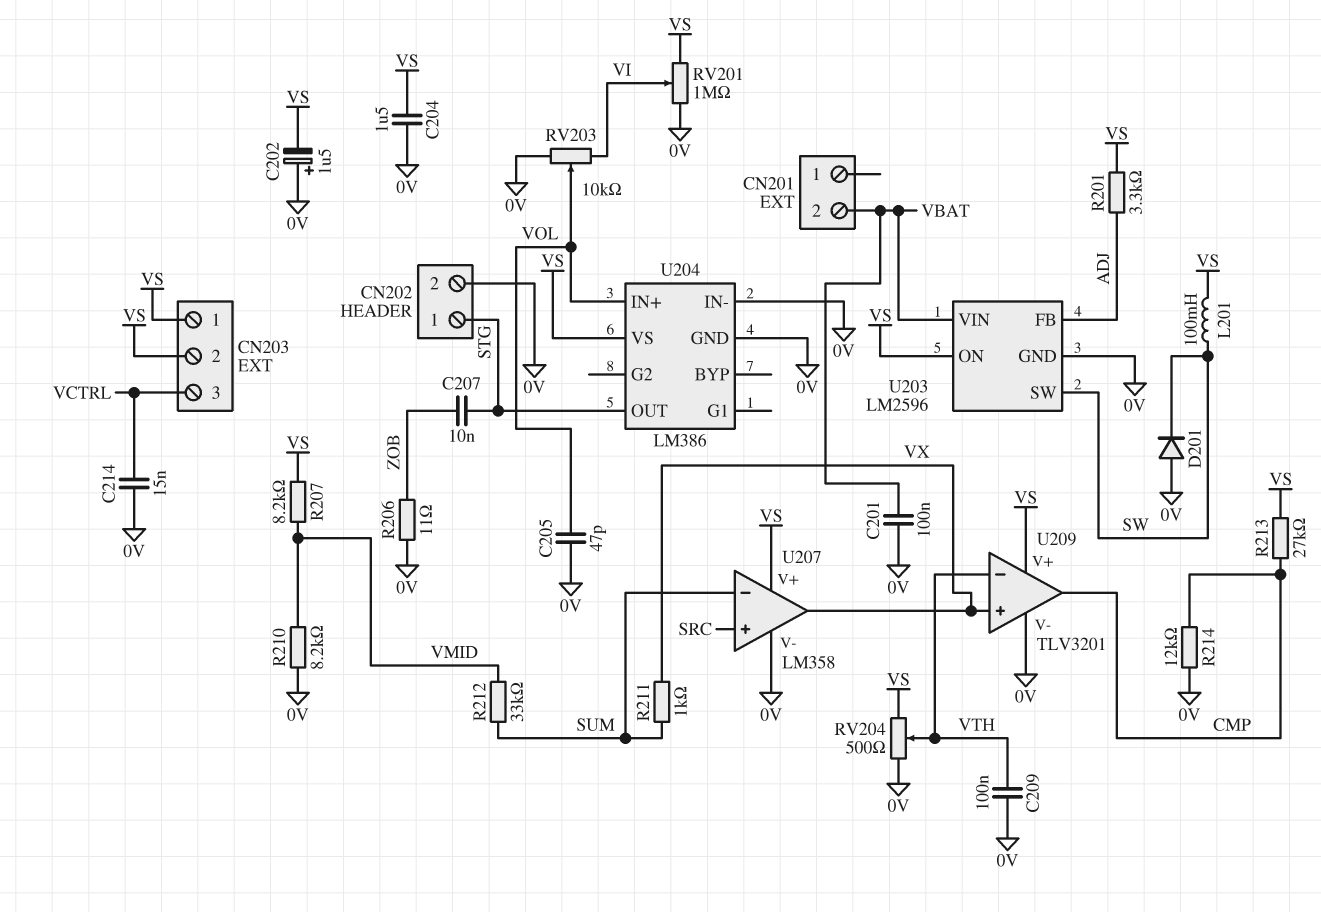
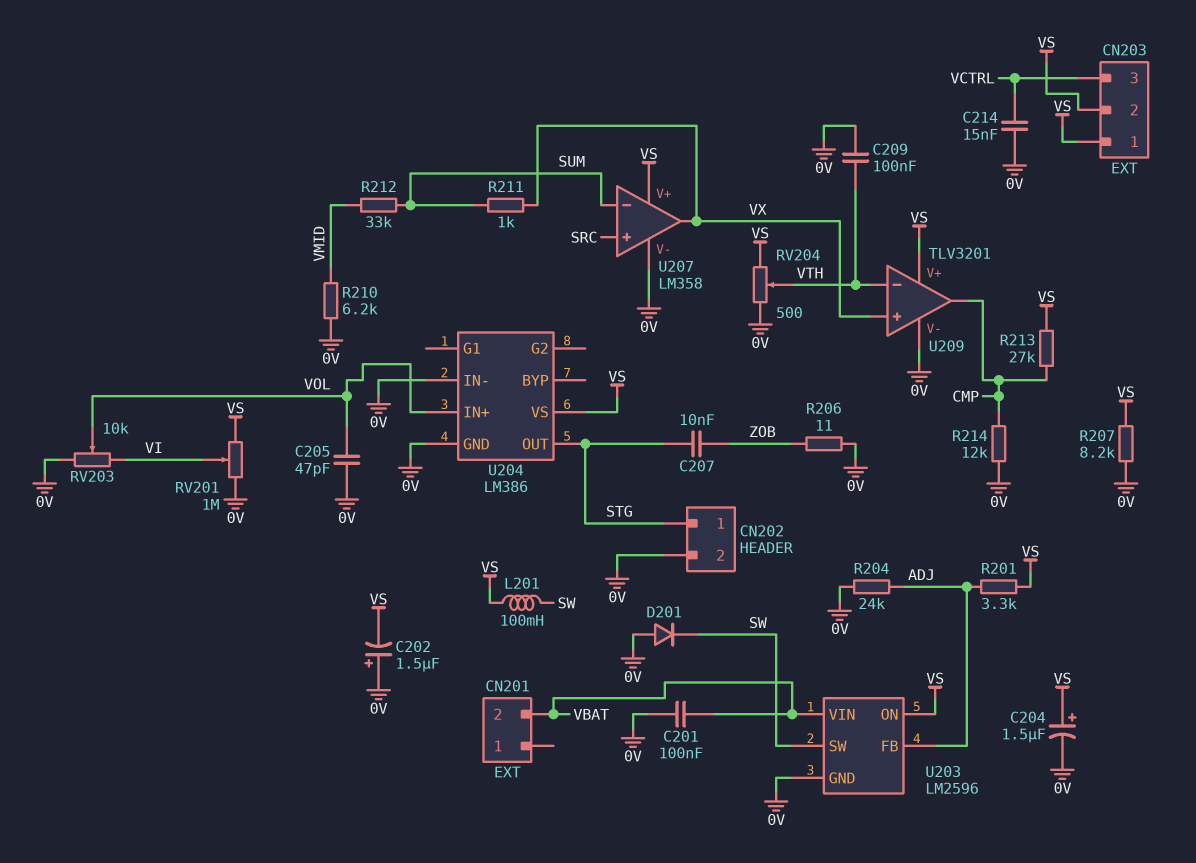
C204: 1.5uF (0V, VS) -> 1.5uF (plus VS, minus 0V)
R204: none -> 24k (0V, ADJ)
R207: 8.2k (VMID, VS) -> 8.2k (0V, VS)
R210: 8.2k (0V, VMID) -> 6.2k (0V, VMID)

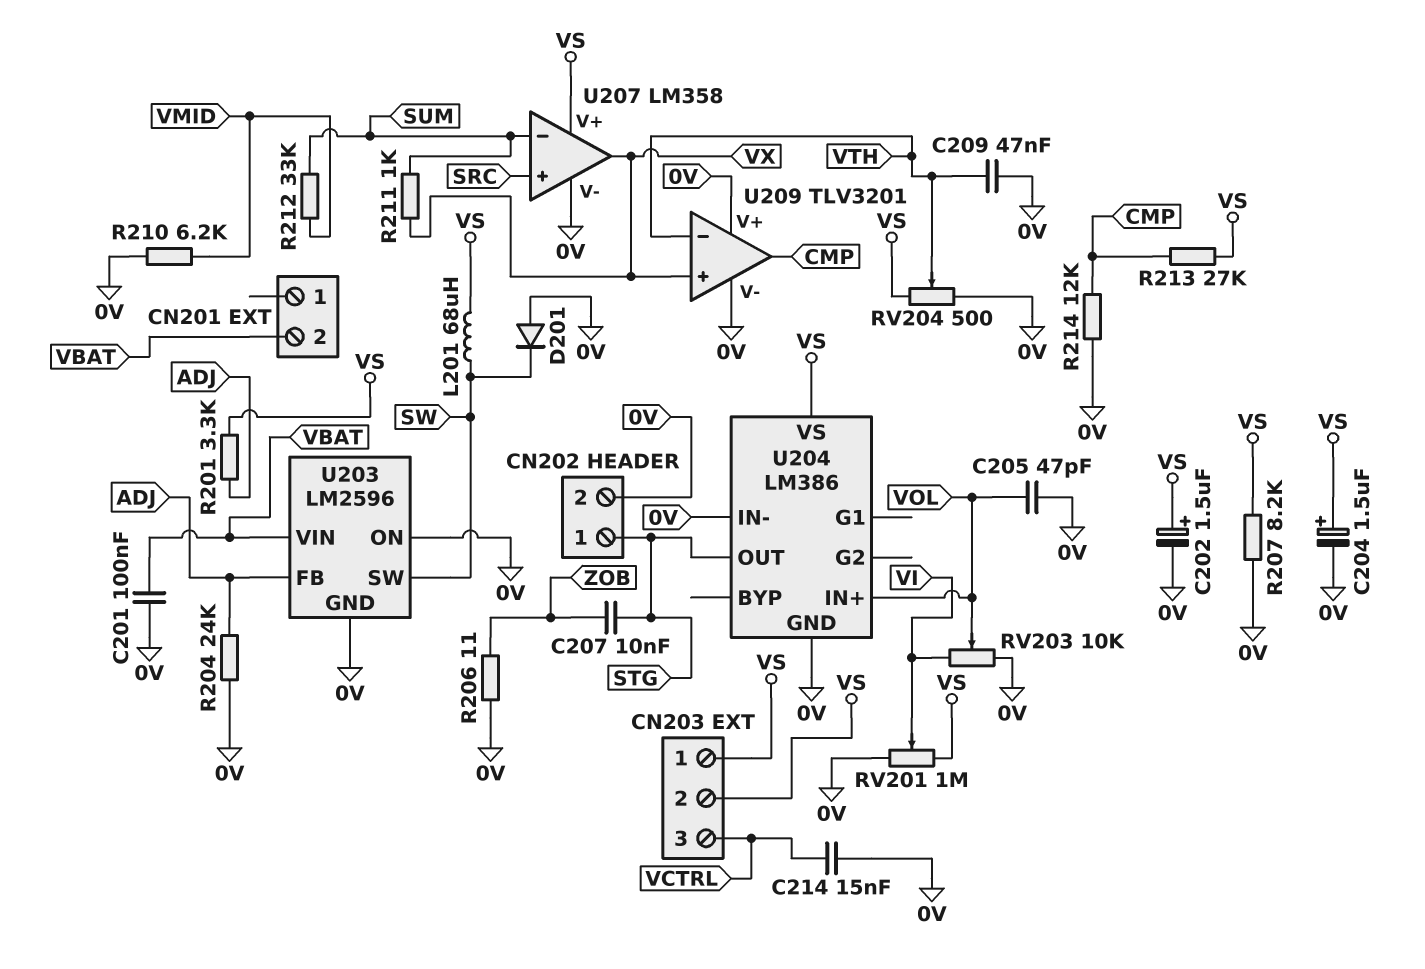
C202: 1.5uF (plus 0V, minus VS) -> 1.5uF (plus VS, minus 0V)
C209: 100nF (0V, VTH) -> 47nF (0V, VTH)
L201: 100mH (SW, VS) -> 68uH (SW, VS)
U203 pin ON: VS -> 0V
U209 pin V+: VS -> 0V

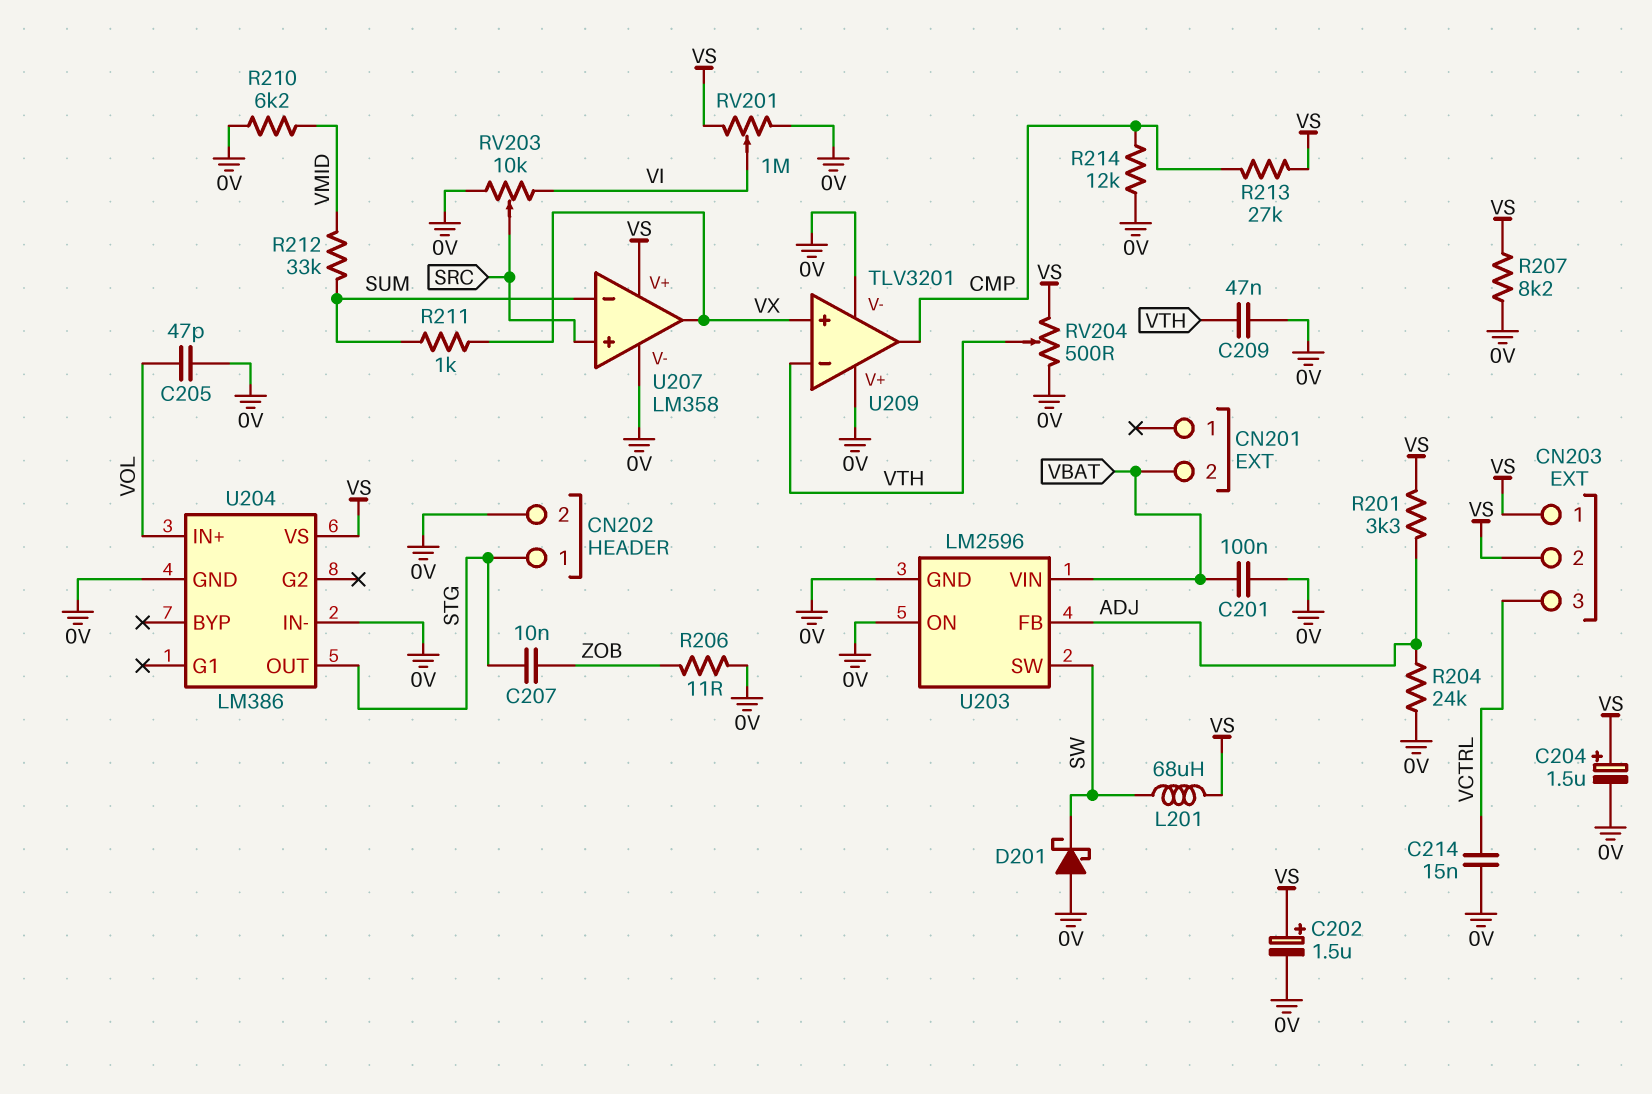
D201: diode (A 0V, K SW) -> schottky (A 0V, K SW)
RV203: 10k (0V, VI, wiper VOL) -> 10k (0V, VI, wiper SRC)

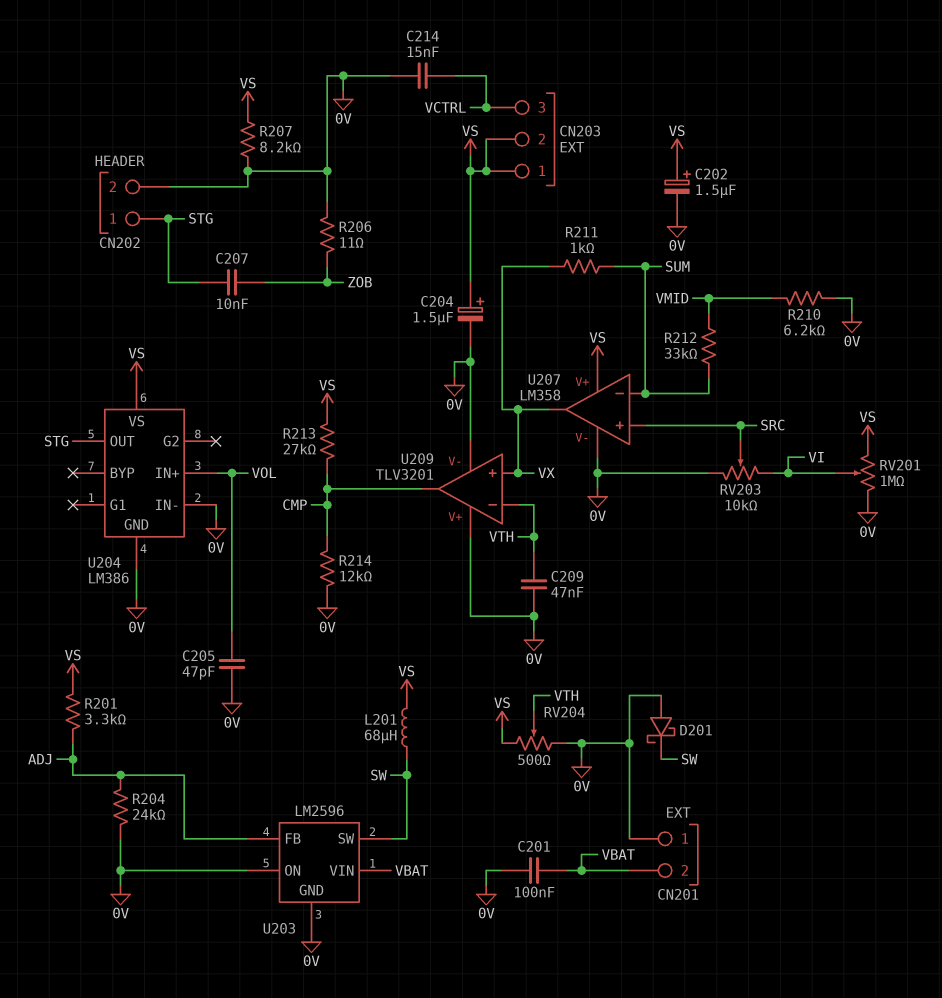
CN201 pin 1: none -> 0V

